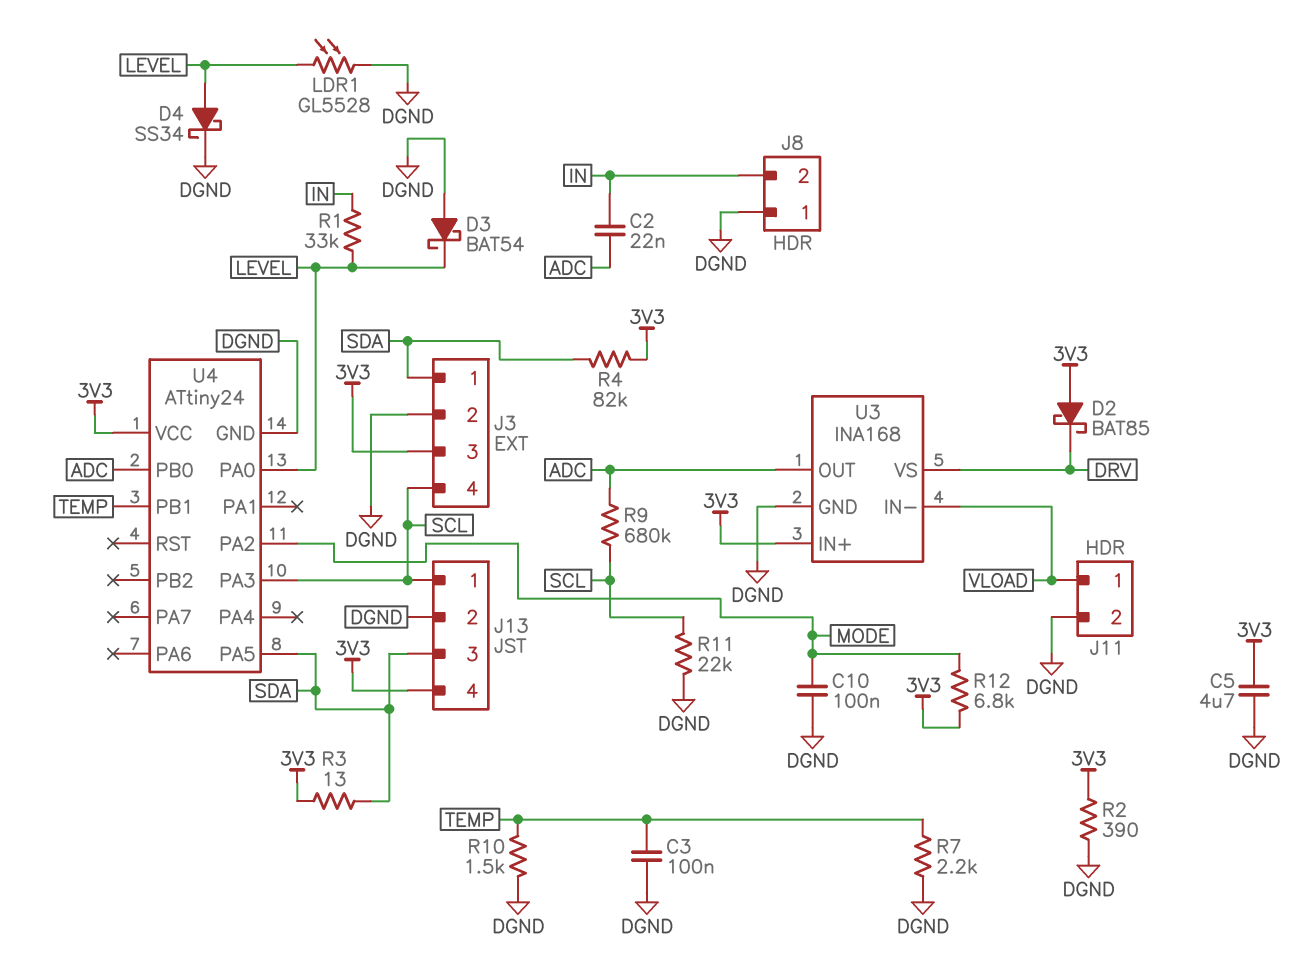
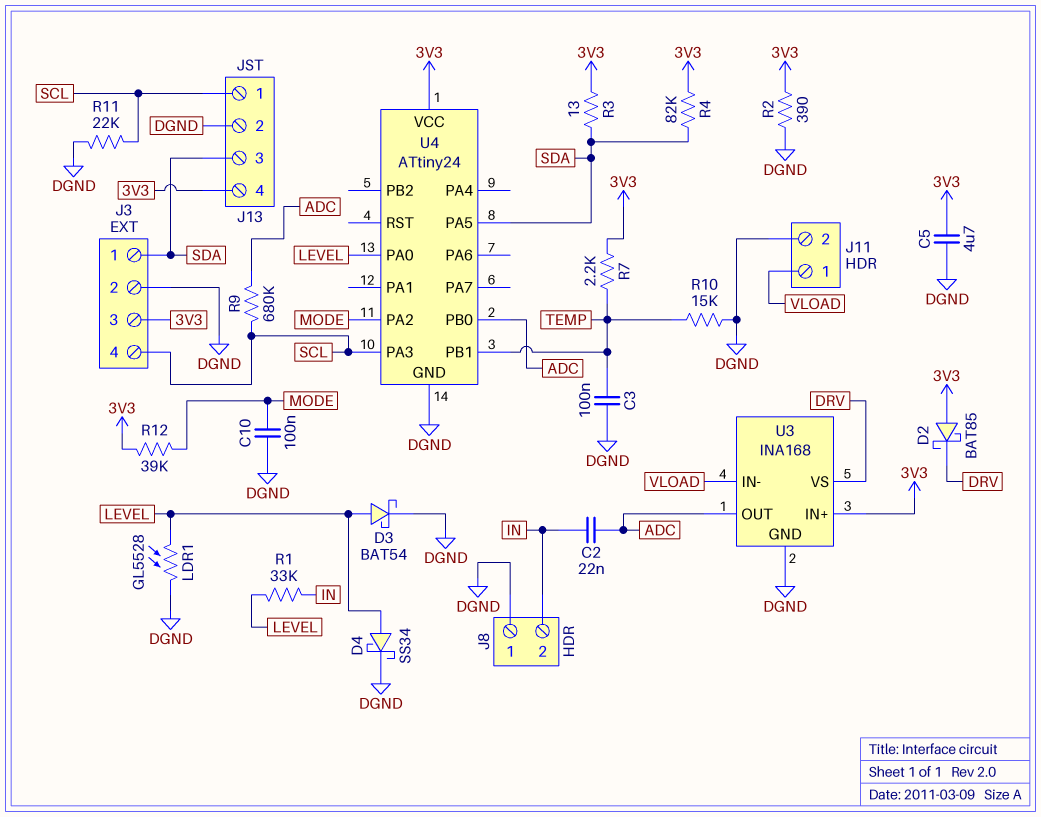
D3: schottky BAT54 (A DGND, K LEVEL) -> schottky BAT54 (A LEVEL, K DGND)
R7: 2.2k (DGND, TEMP) -> 2.2k (3V3, TEMP)
R10: 1.5k (DGND, TEMP) -> 15k (DGND, TEMP)
R12: 6.8k (3V3, MODE) -> 39k (3V3, MODE)

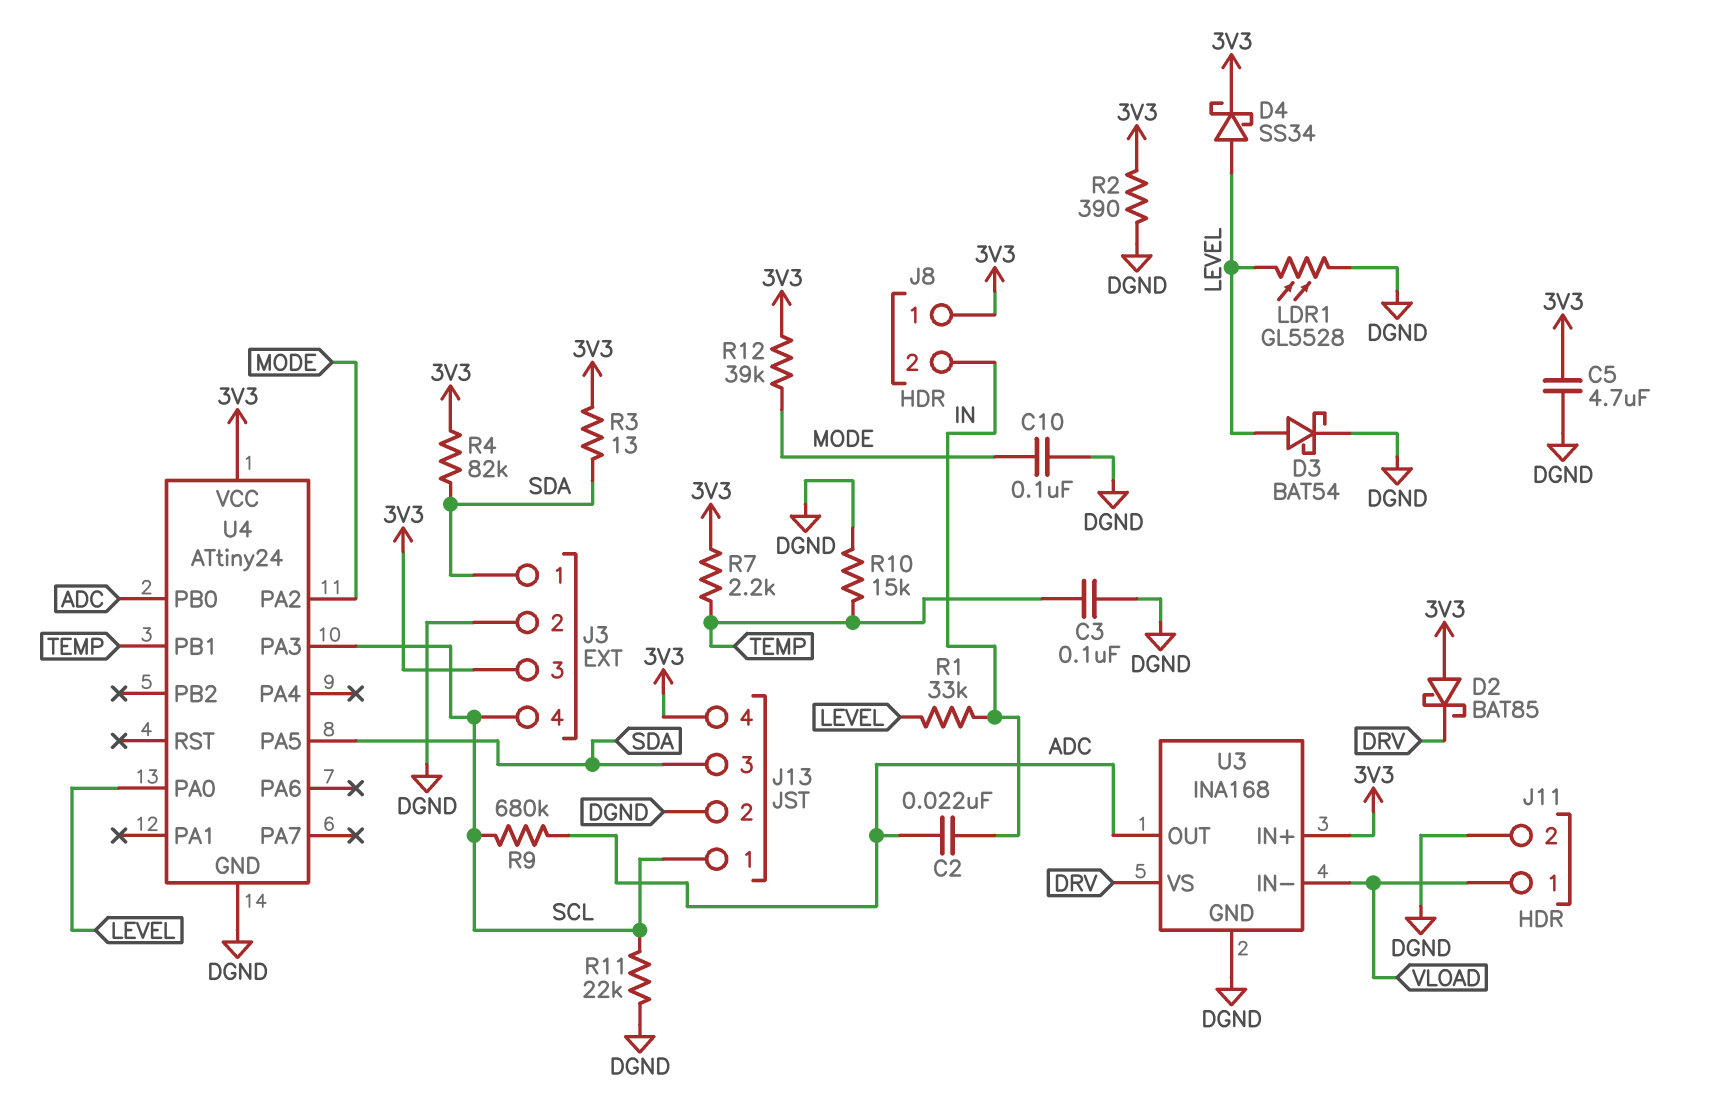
D4: schottky SS34 (A LEVEL, K DGND) -> schottky SS34 (A LEVEL, K 3V3)
J8 pin 1: DGND -> 3V3

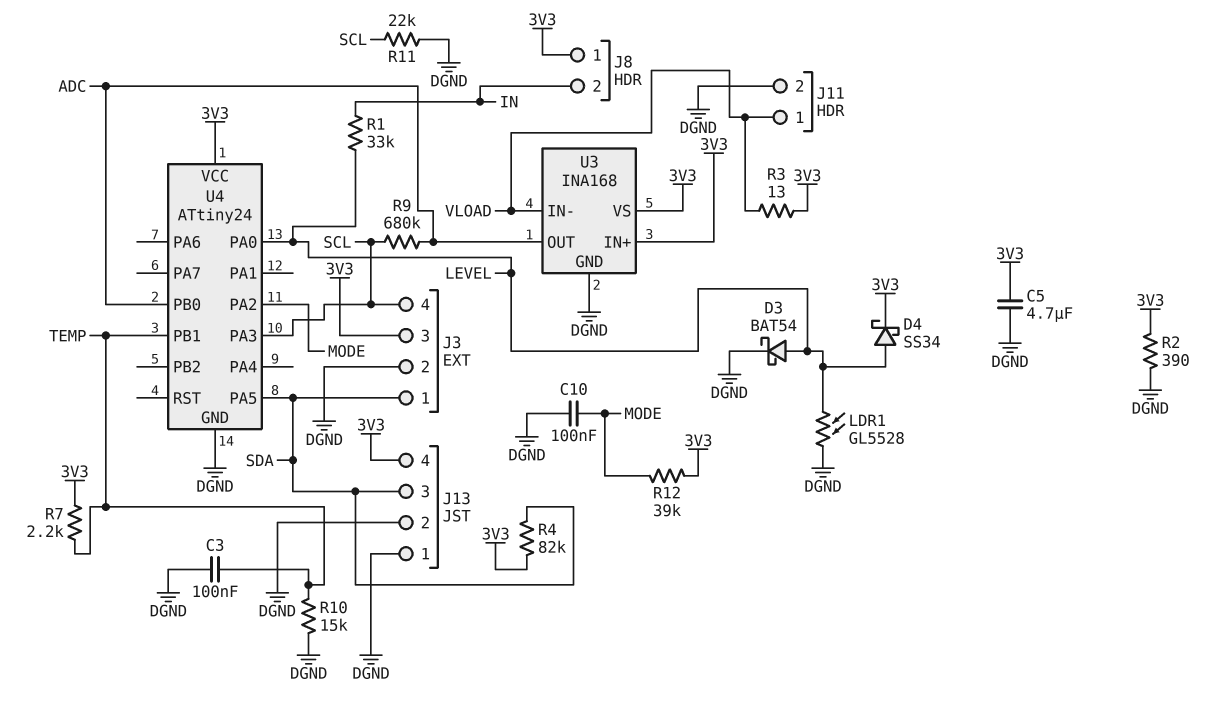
C2: 22nF (ADC, IN) -> none
D2: schottky BAT85 (A 3V3, K DRV) -> none
J13 pin 1: SCL -> DGND
R3: 13 (3V3, SDA) -> 13 (3V3, VLOAD)
U3 pin VS: DRV -> 3V3

